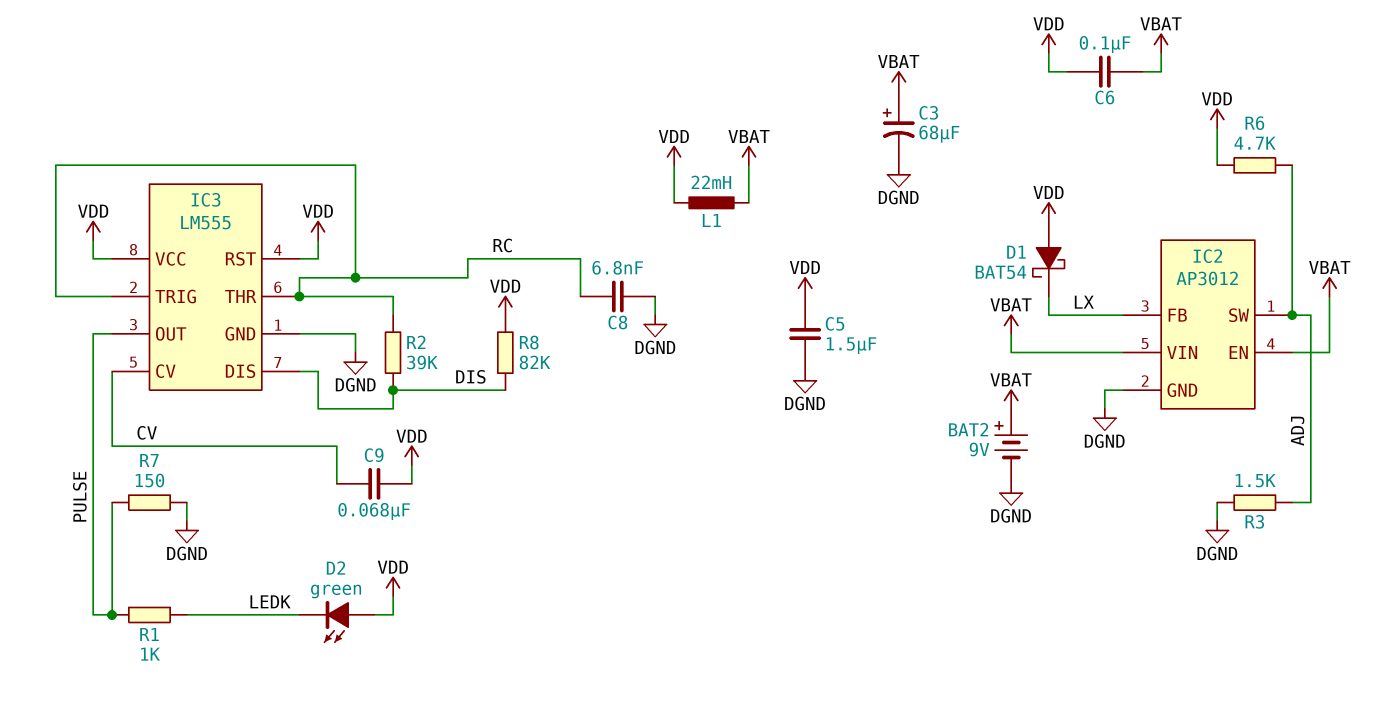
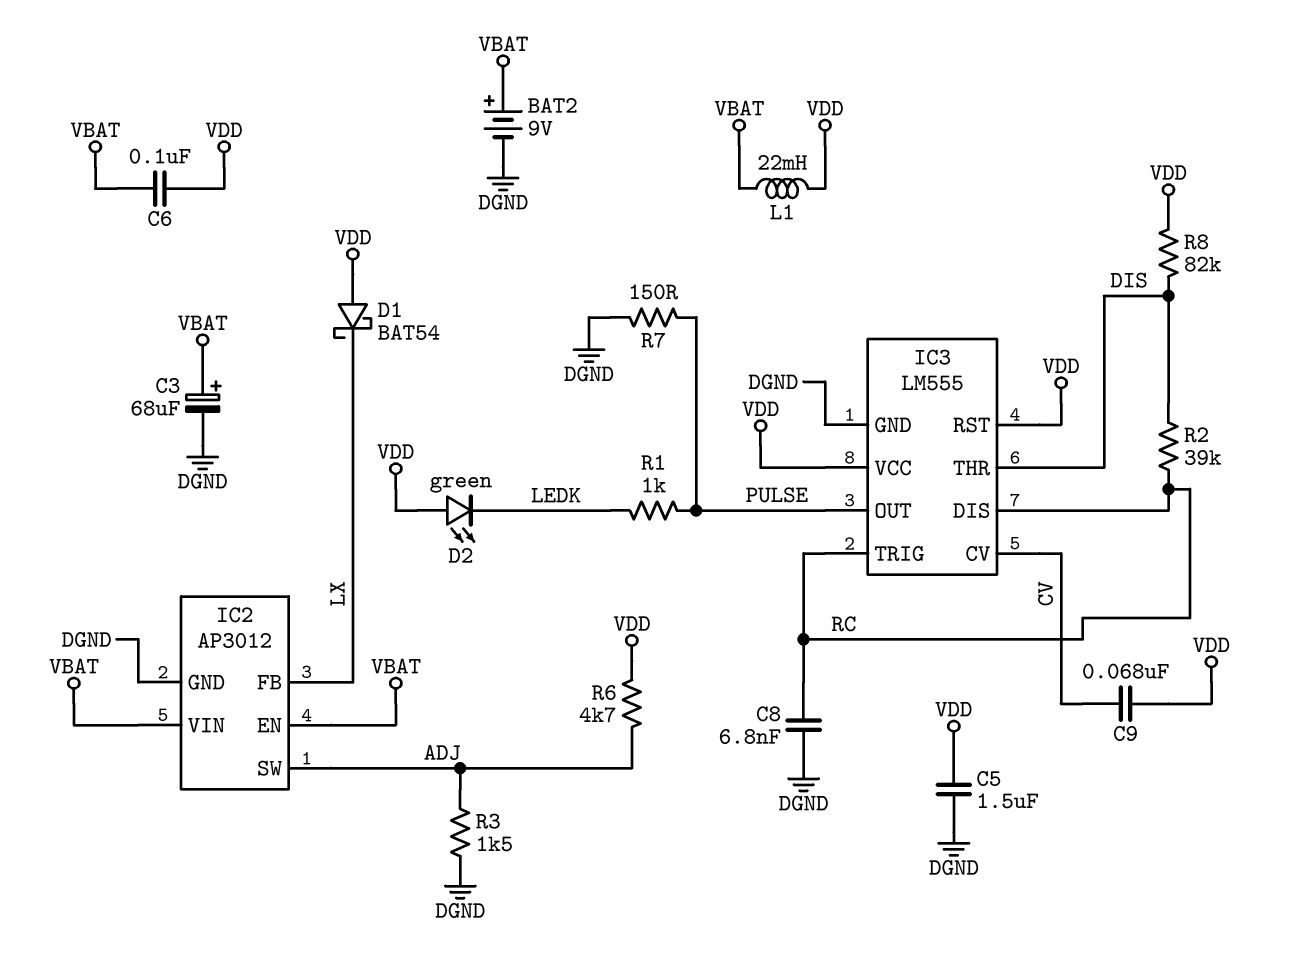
IC3 pin DIS: DIS -> RC
IC3 pin THR: RC -> DIS

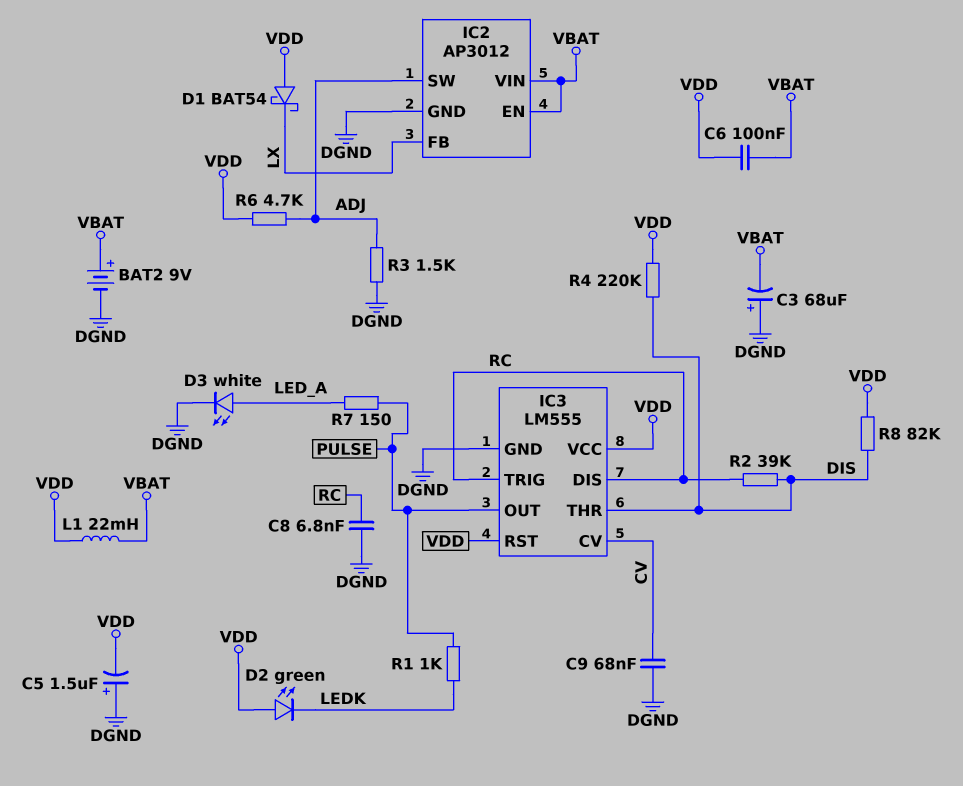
C3: 68uF (plus VBAT, minus DGND) -> 68uF (plus DGND, minus VBAT)
C5: 1.5uF (DGND, VDD) -> 1.5uF (plus DGND, minus VDD)
C9: 68nF (CV, VDD) -> 68nF (CV, DGND)
D3: none -> LED white (A LED_A, K DGND)
R4: none -> 220k (DIS, VDD)
R7: 150 (DGND, PULSE) -> 150 (LED_A, PULSE)

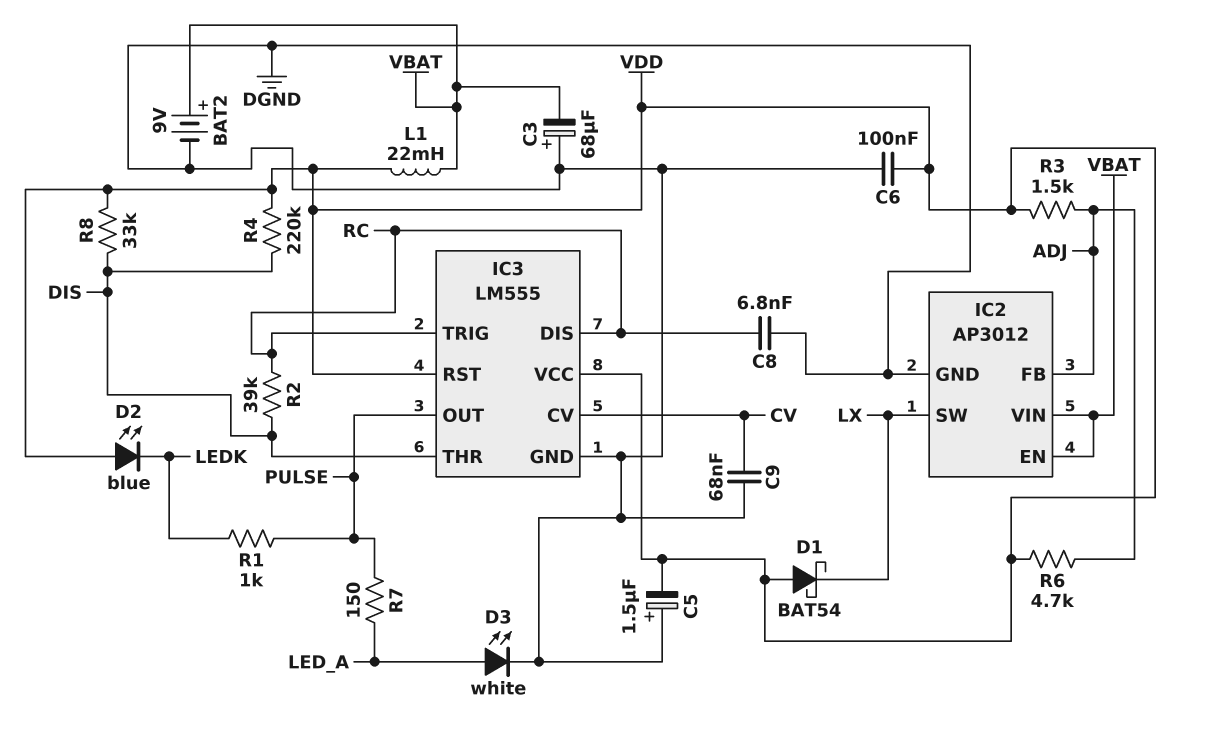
C6: 100nF (VBAT, VDD) -> 100nF (DGND, VDD)
D2: LED green (A VDD, K LEDK) -> LED blue (A VDD, K LEDK)
IC2 pin FB: LX -> ADJ
IC2 pin SW: ADJ -> LX
R3: 1.5k (ADJ, DGND) -> 1.5k (ADJ, VDD)
R8: 82k (DIS, VDD) -> 33k (DIS, VDD)

